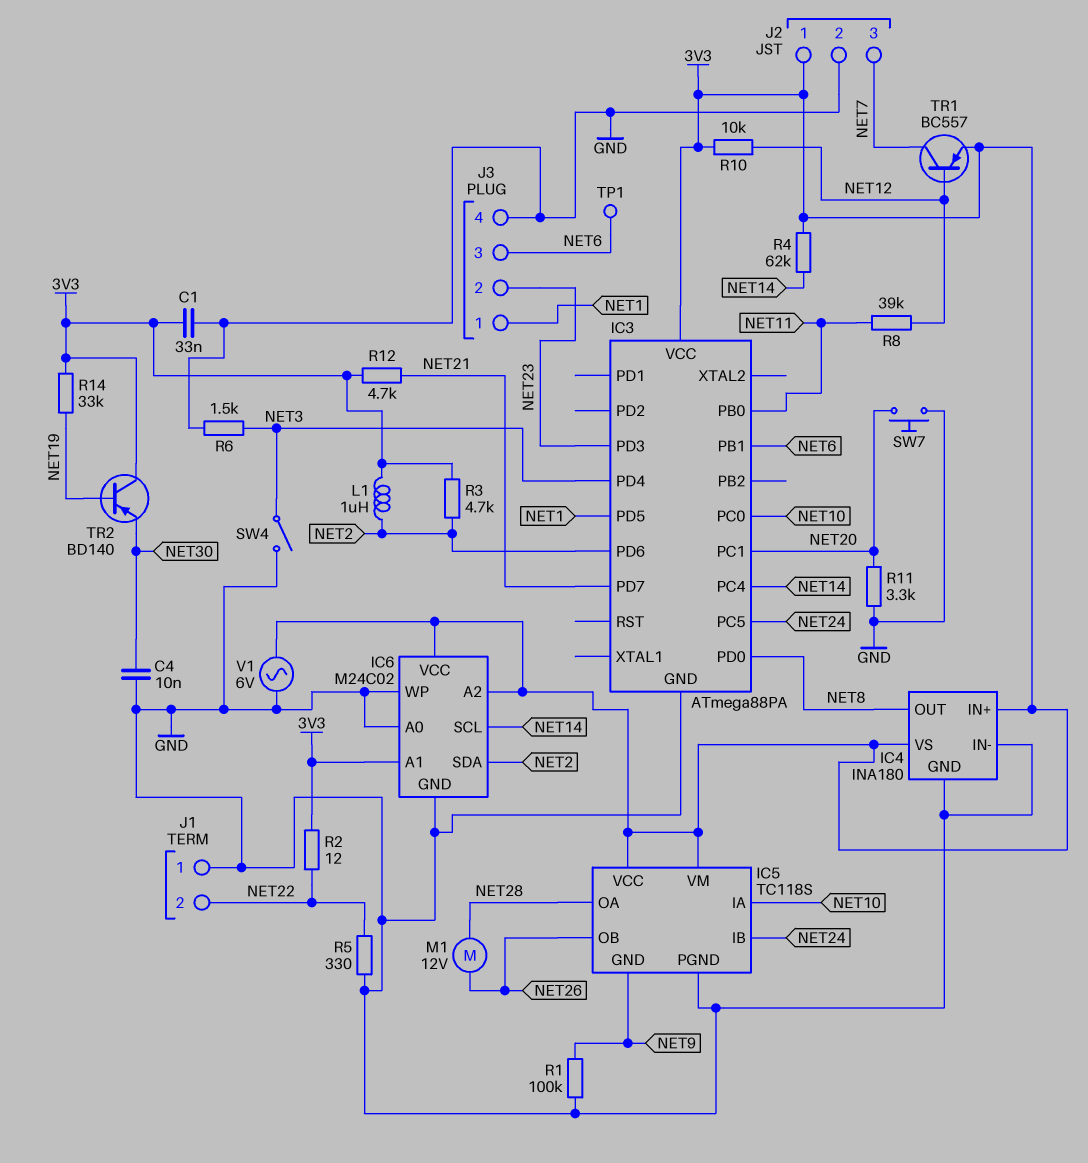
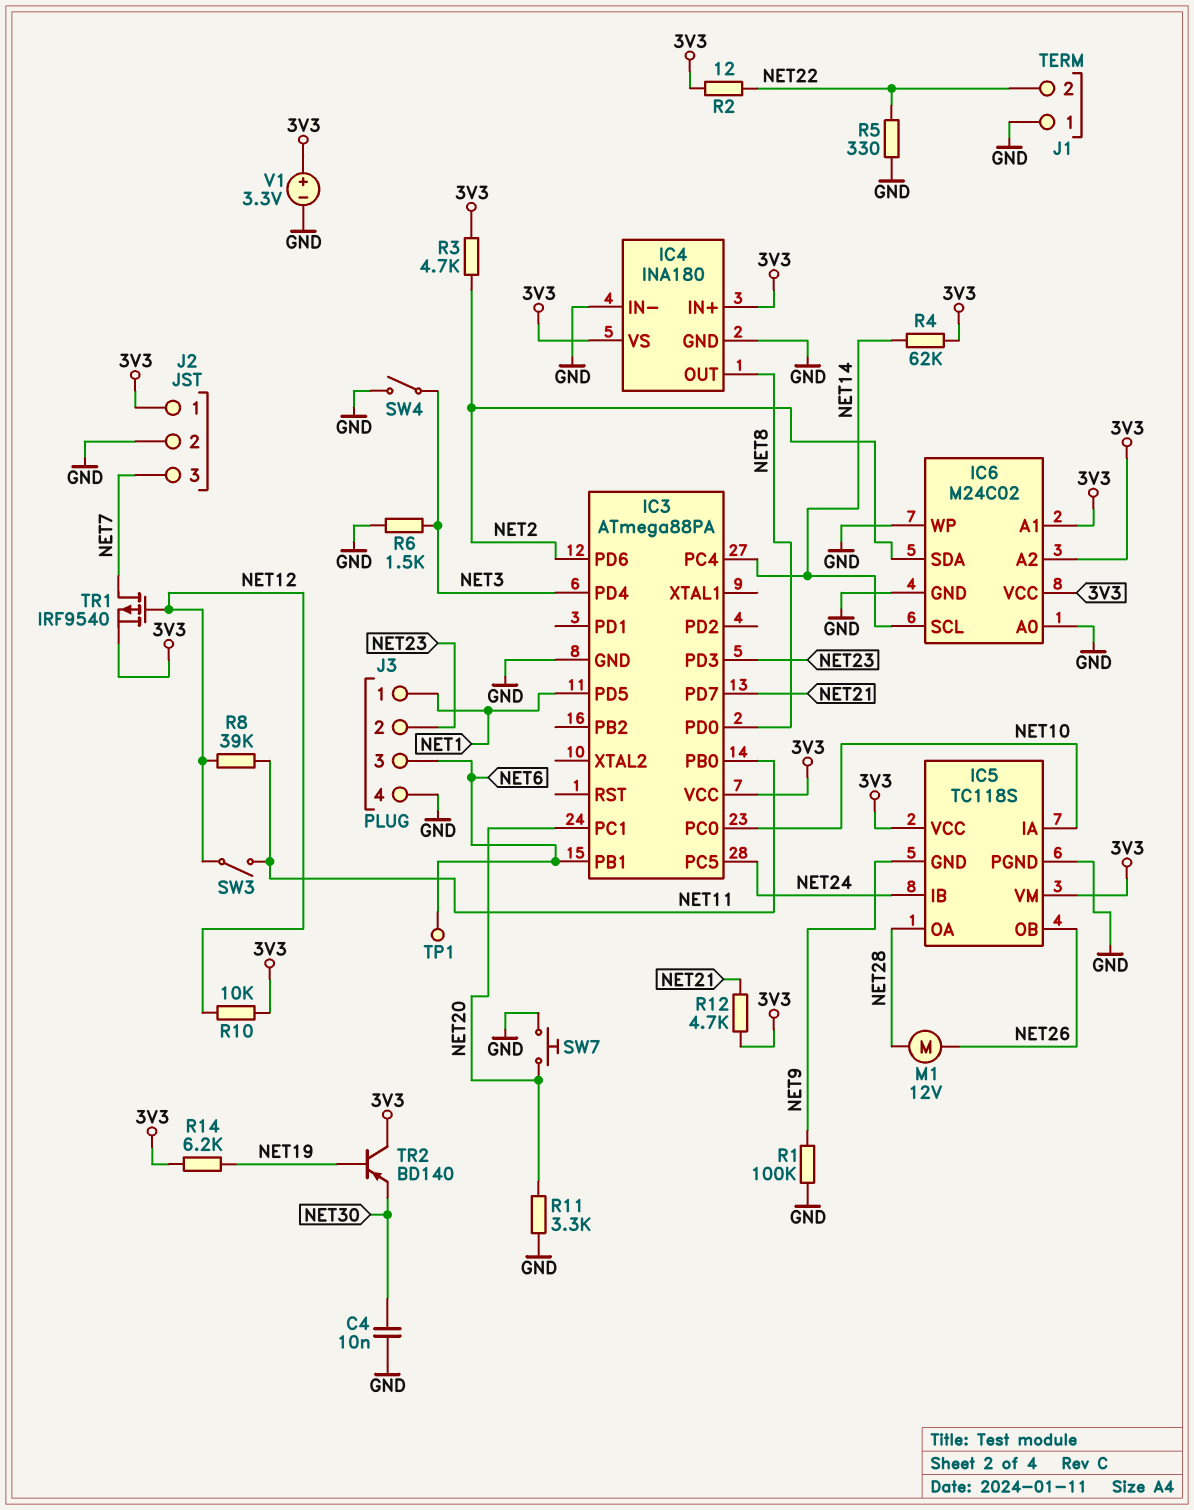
C1: 33nF (3V3, GND) -> none
L1: 1uH (3V3, NET2) -> none
R14: 33k (3V3, NET19) -> 6.2k (3V3, NET19)
SW3: none -> switch (NET11, NET12)
TR1: PNP BC557 (B NET12, C NET7, E 3V3) -> PMOS IRF9540 (G NET12, D NET7, S 3V3)
V1: AC 6V (3V3, GND) -> 3.3V (plus 3V3, minus GND)

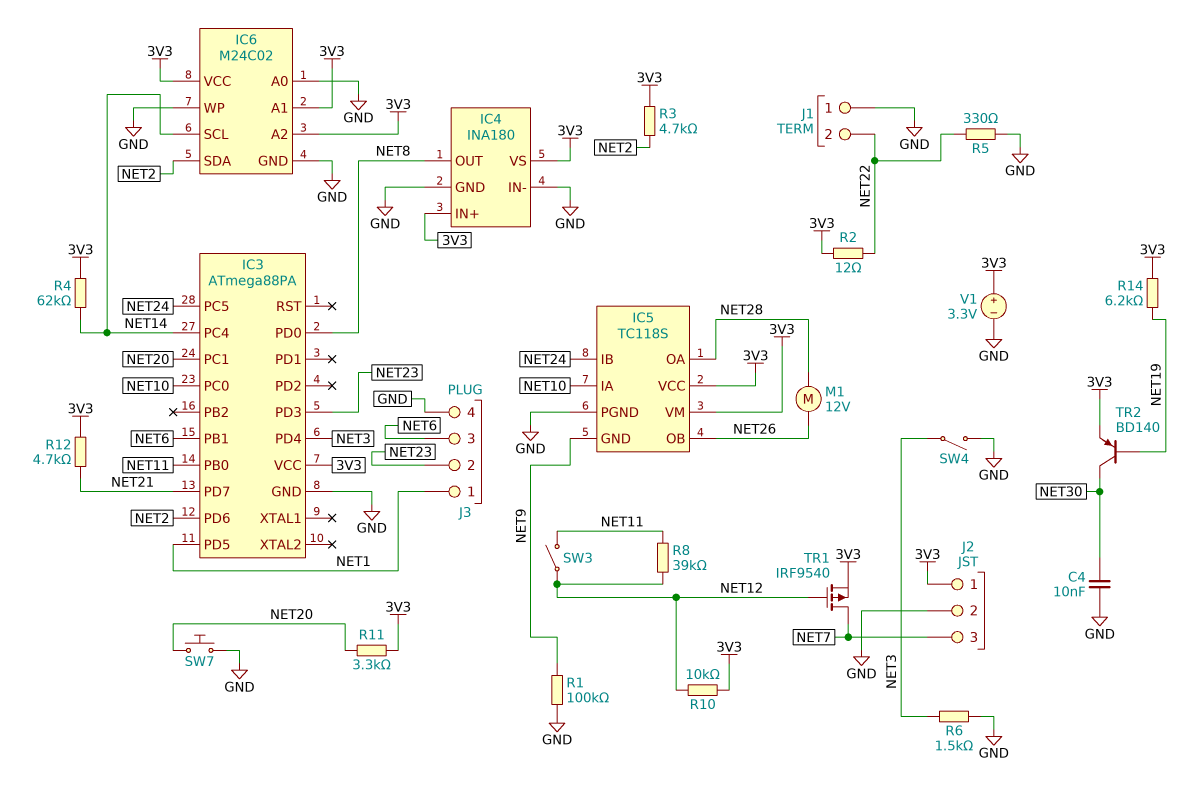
R11: 3.3k (GND, NET20) -> 3.3k (3V3, NET20)
TP1: test point (NET6) -> none
TR2: PNP BD140 (B NET19, C 3V3, E NET30) -> PNP BD140 (B NET19, C NET30, E 3V3)

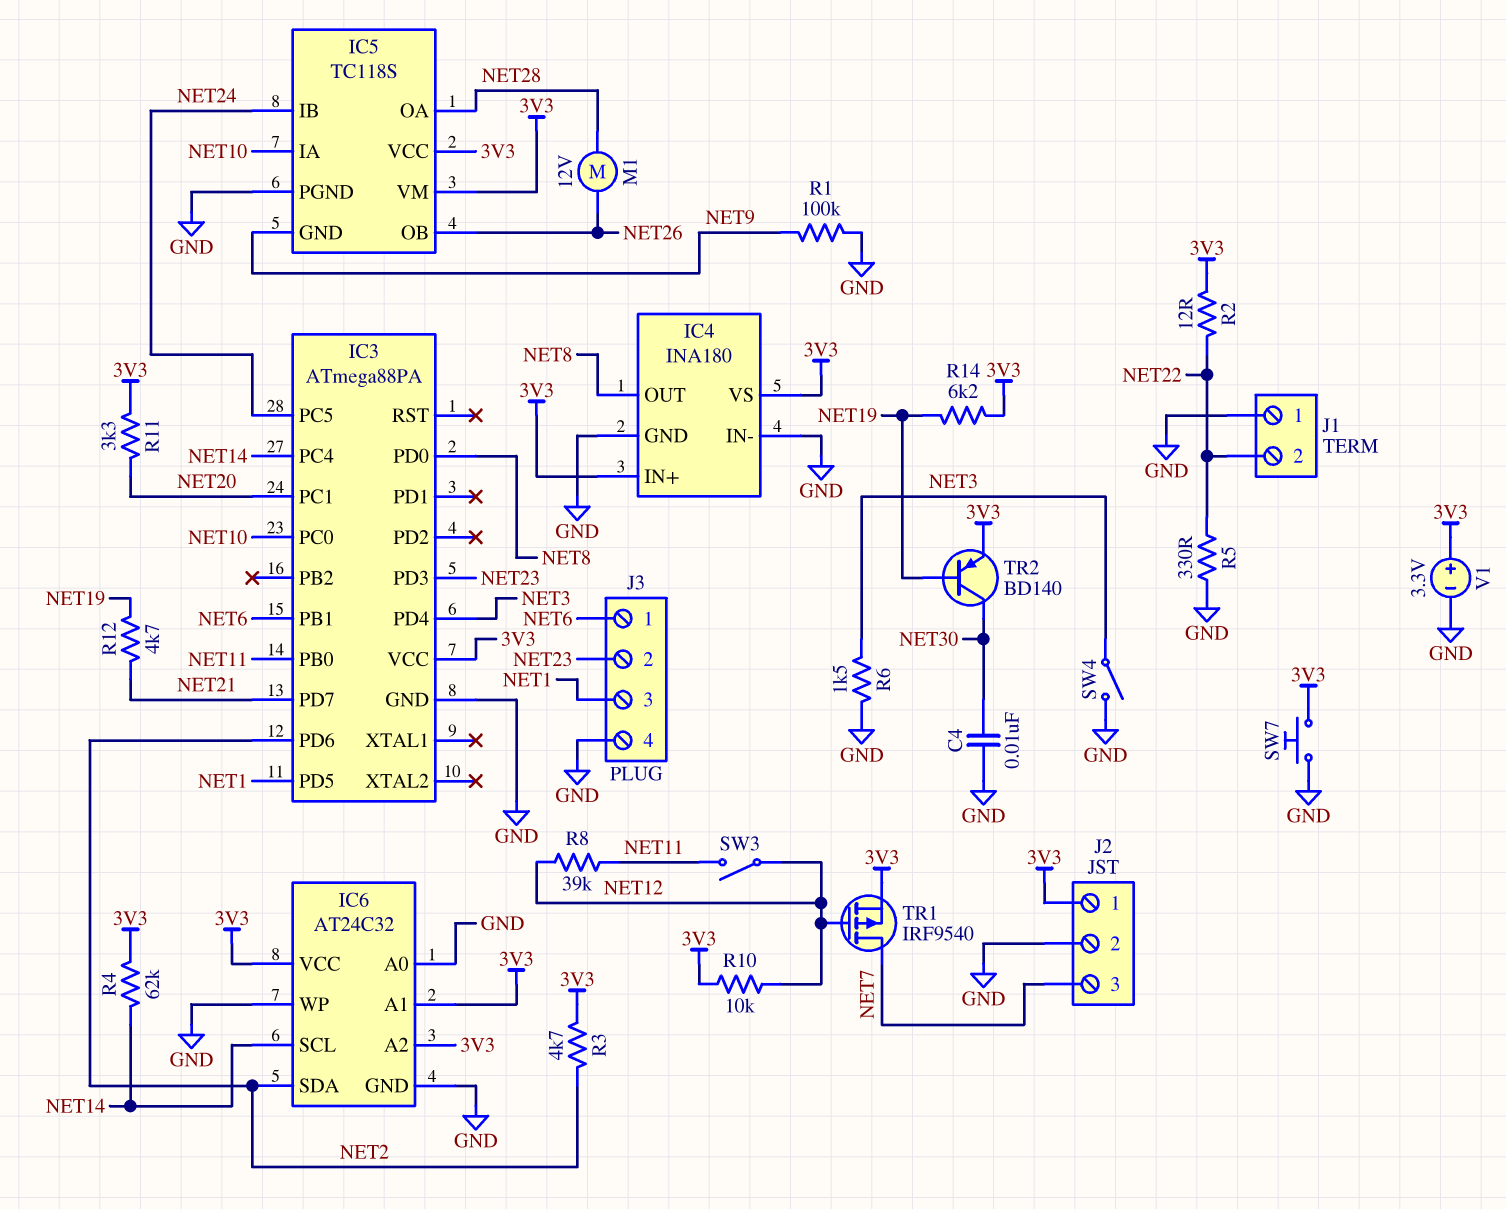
IC6: M24C02 -> AT24C32
J3 pin 1: NET1 -> NET6
J3 pin 3: NET6 -> NET1
R12: 4.7k (3V3, NET21) -> 4.7k (NET19, NET21)
SW7: button (GND, NET20) -> button (3V3, GND)

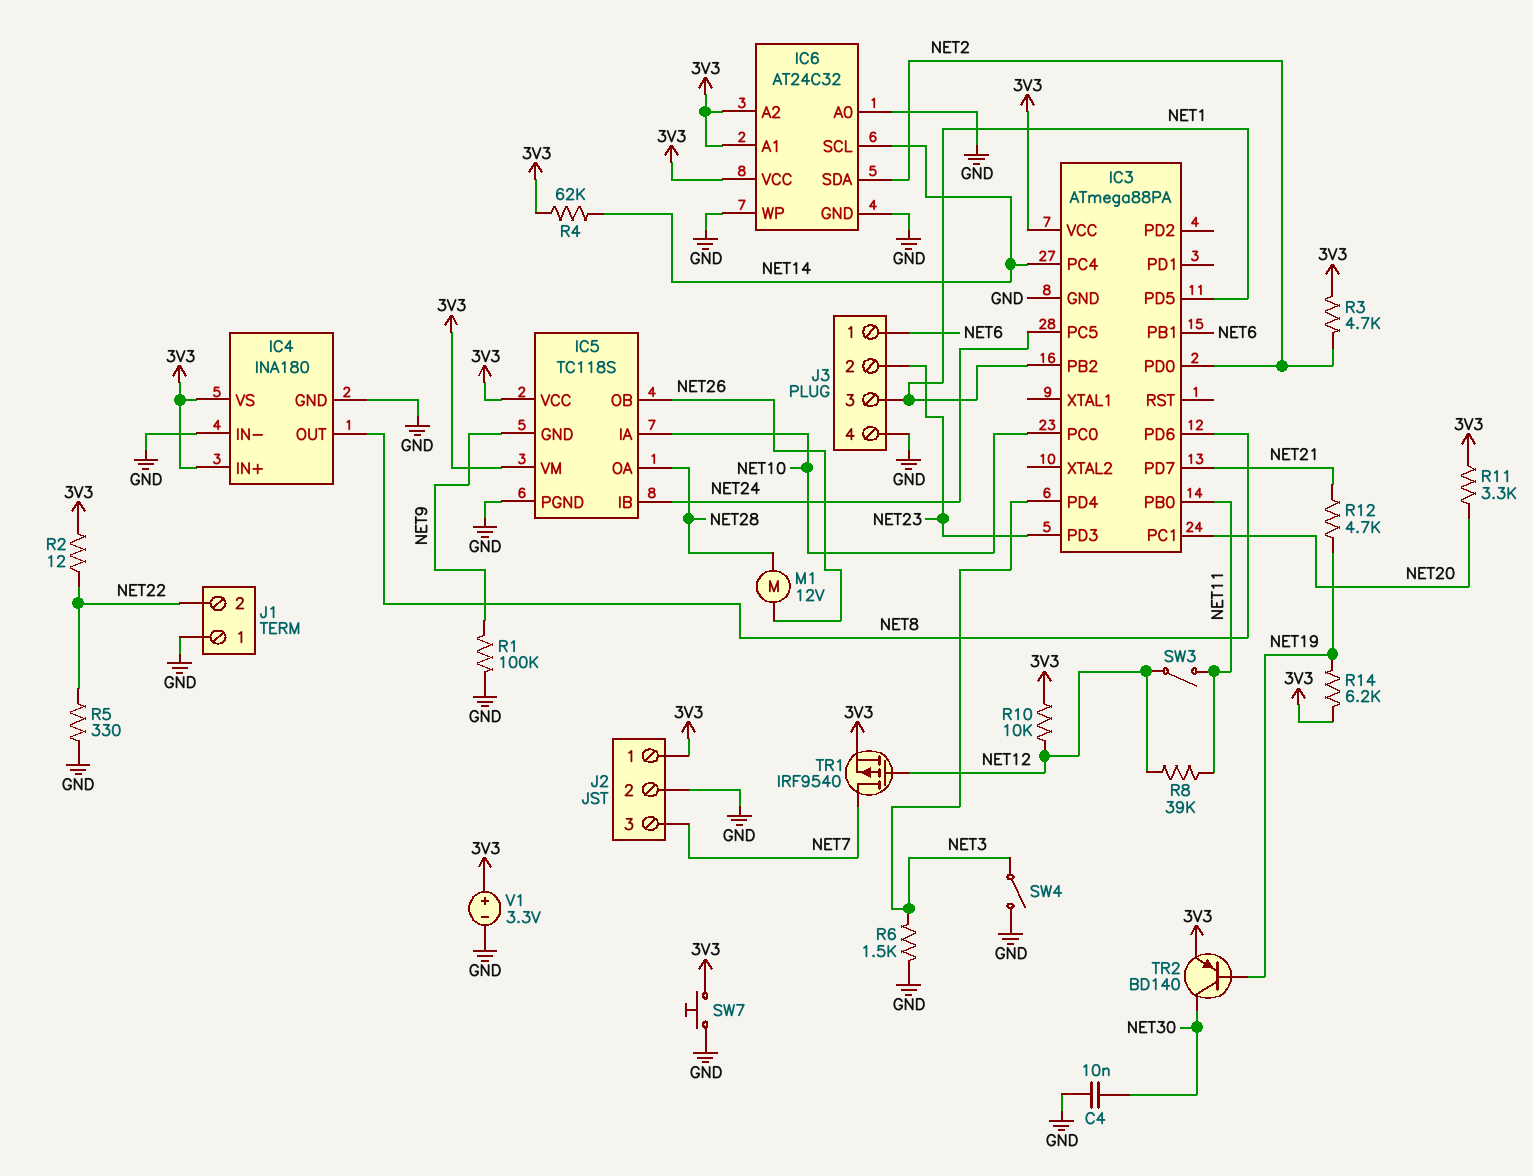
IC3 pin PB2: none -> NET1
IC3 pin PD0: NET8 -> NET2
IC3 pin PD6: NET2 -> NET8

